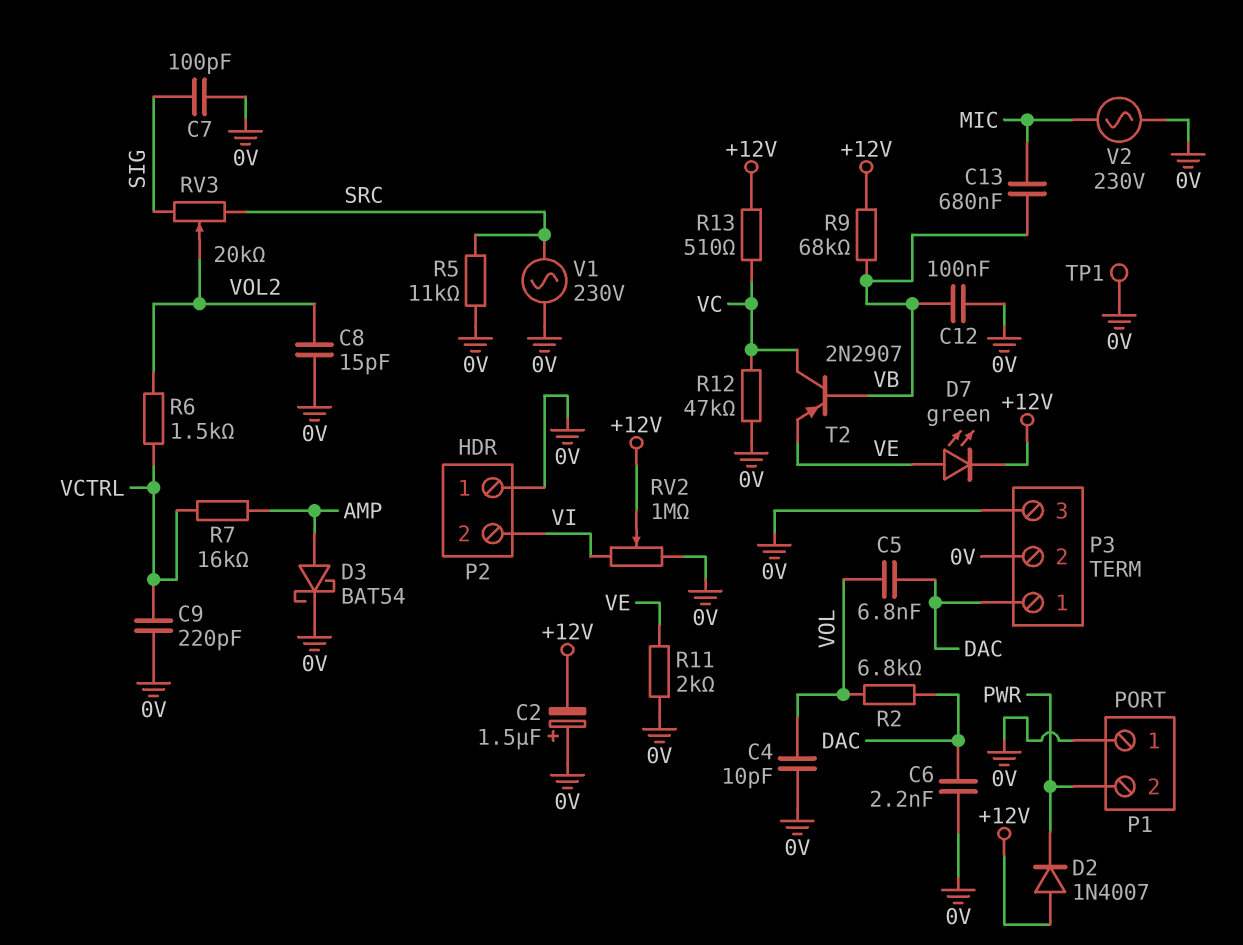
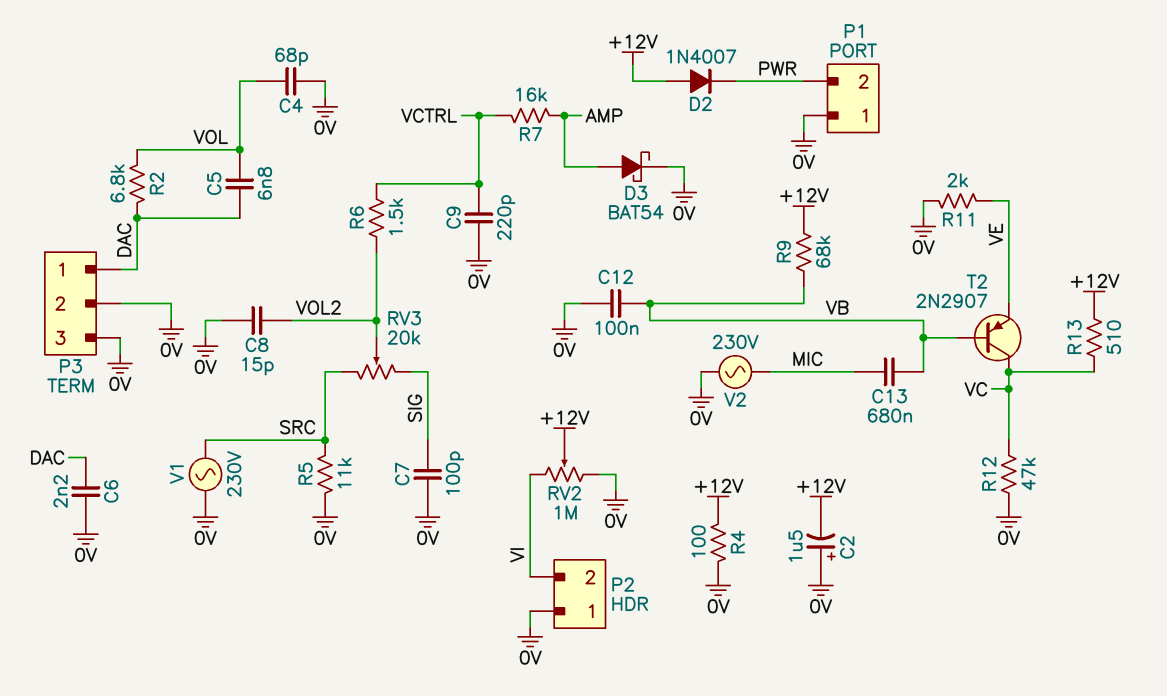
C4: 10pF (0V, VOL) -> 68pF (0V, VOL)
D7: LED green (A VE, K +12V) -> none
R4: none -> 100 (+12V, 0V)
TP1: test point (0V) -> none

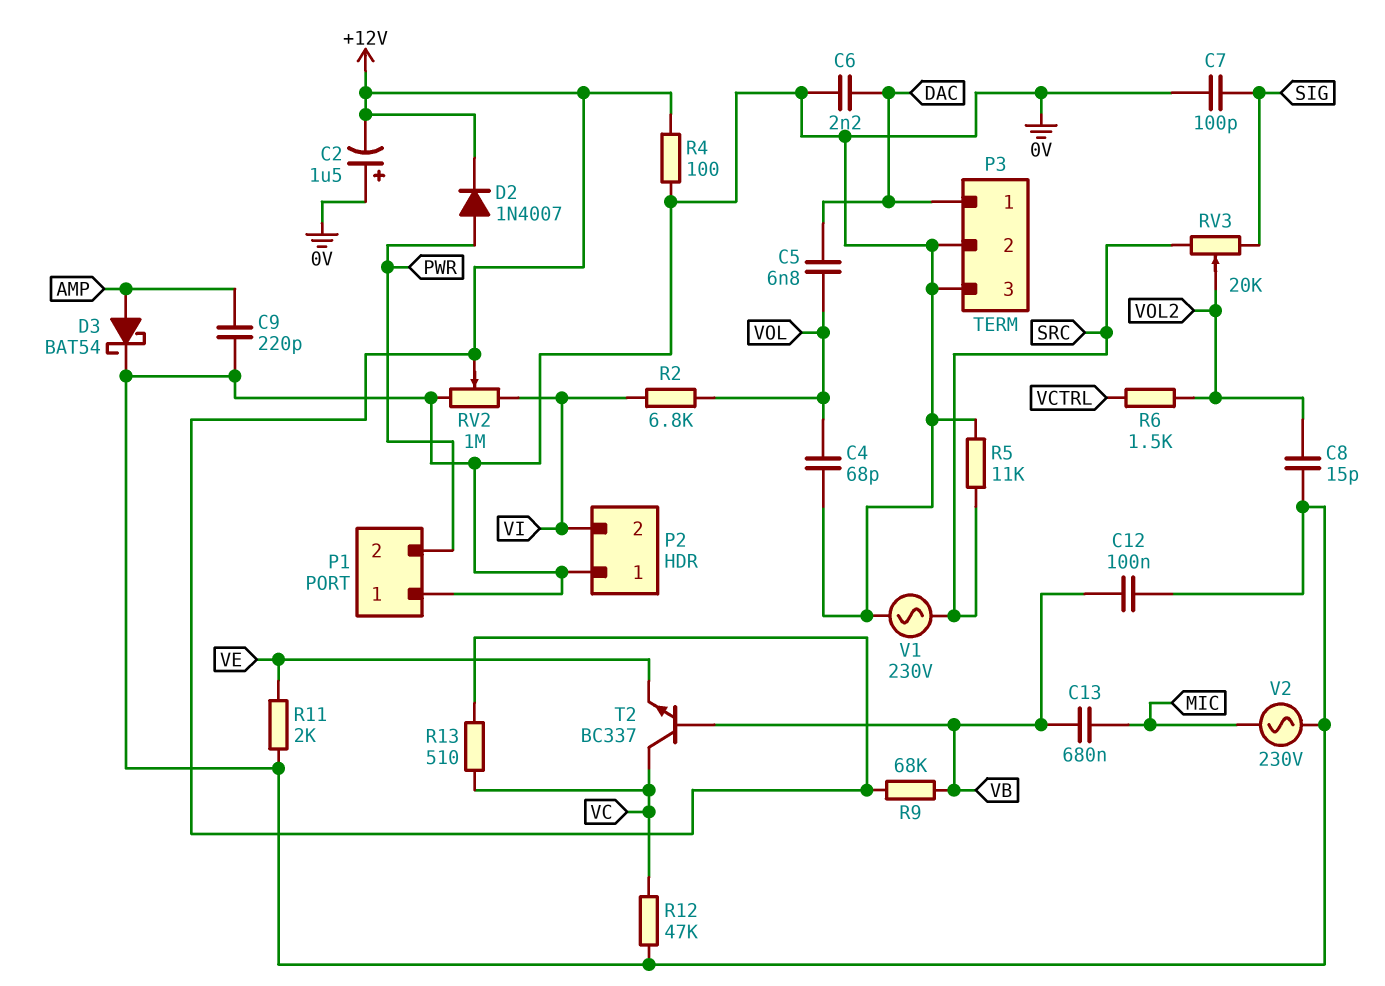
C9: 220pF (0V, VCTRL) -> 220pF (0V, AMP)
D2: diode 1N4007 (A +12V, K PWR) -> diode 1N4007 (A PWR, K +12V)
R2: 6.8k (DAC, VOL) -> 6.8k (VI, VOL)
R7: 16k (AMP, VCTRL) -> none
T2: PNP 2N2907 (B VB, C VC, E VE) -> NPN BC337 (B VB, C VC, E VE)

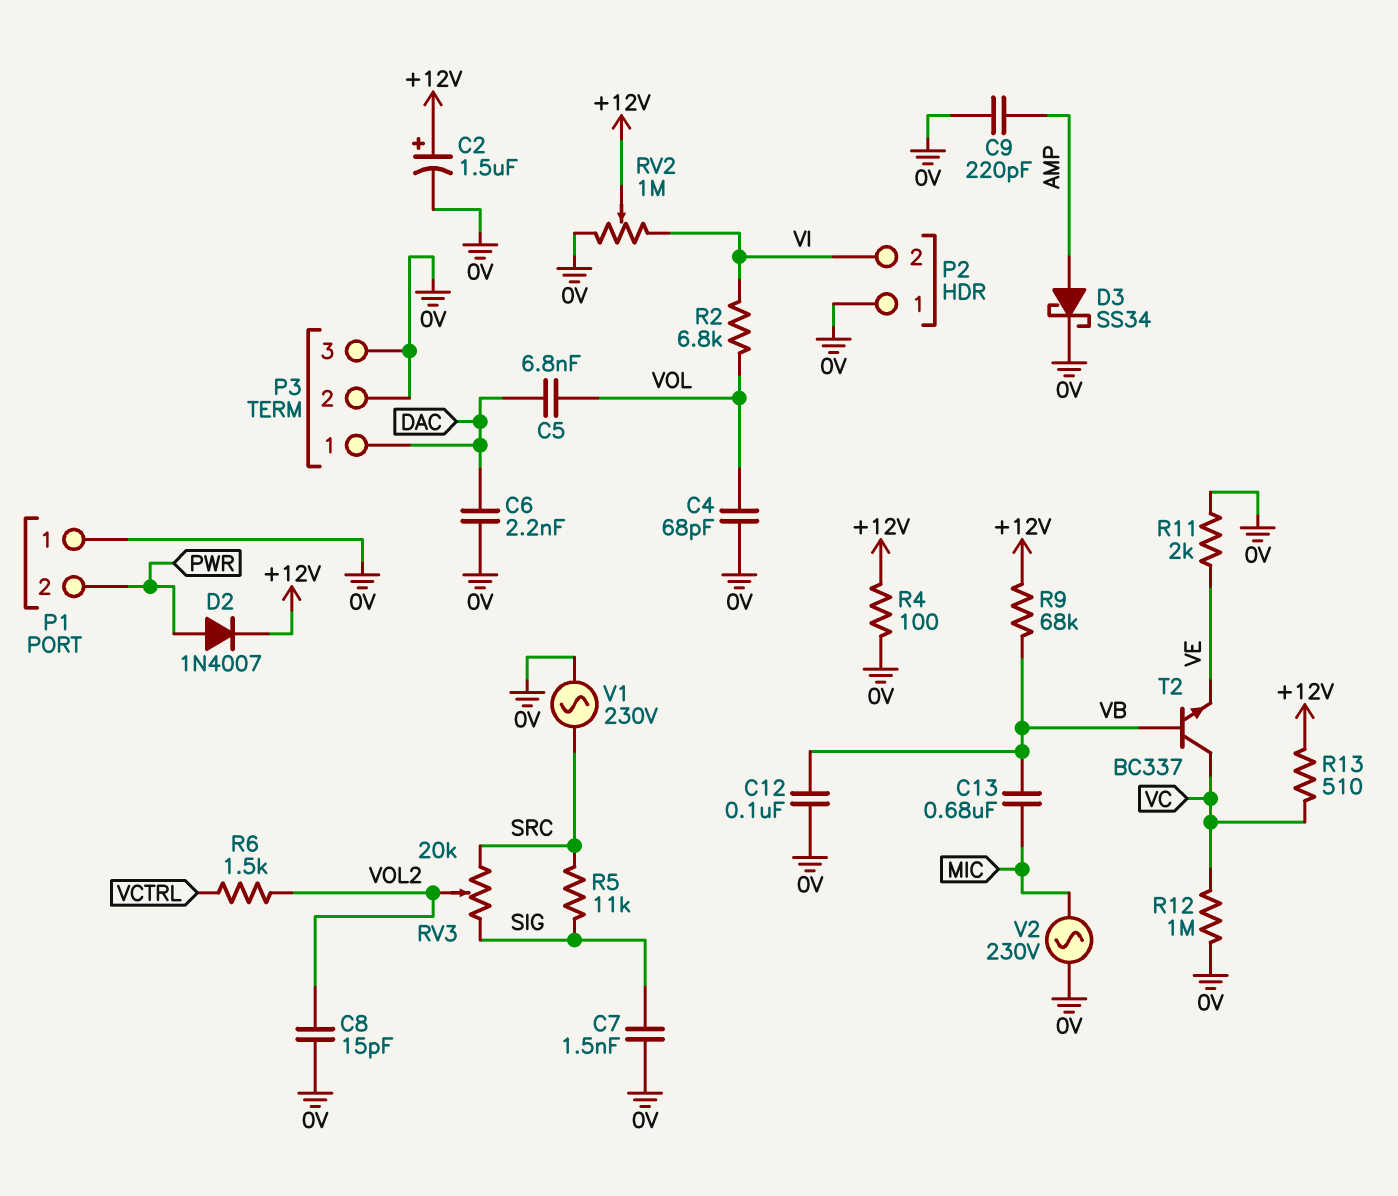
C2: 1.5uF (plus 0V, minus +12V) -> 1.5uF (plus +12V, minus 0V)
C7: 100pF (0V, SIG) -> 1.5nF (0V, SIG)
D3: schottky BAT54 (A AMP, K 0V) -> schottky SS34 (A AMP, K 0V)
R5: 11k (0V, SRC) -> 11k (SIG, SRC)
R12: 47k (0V, VC) -> 1M (0V, VC)

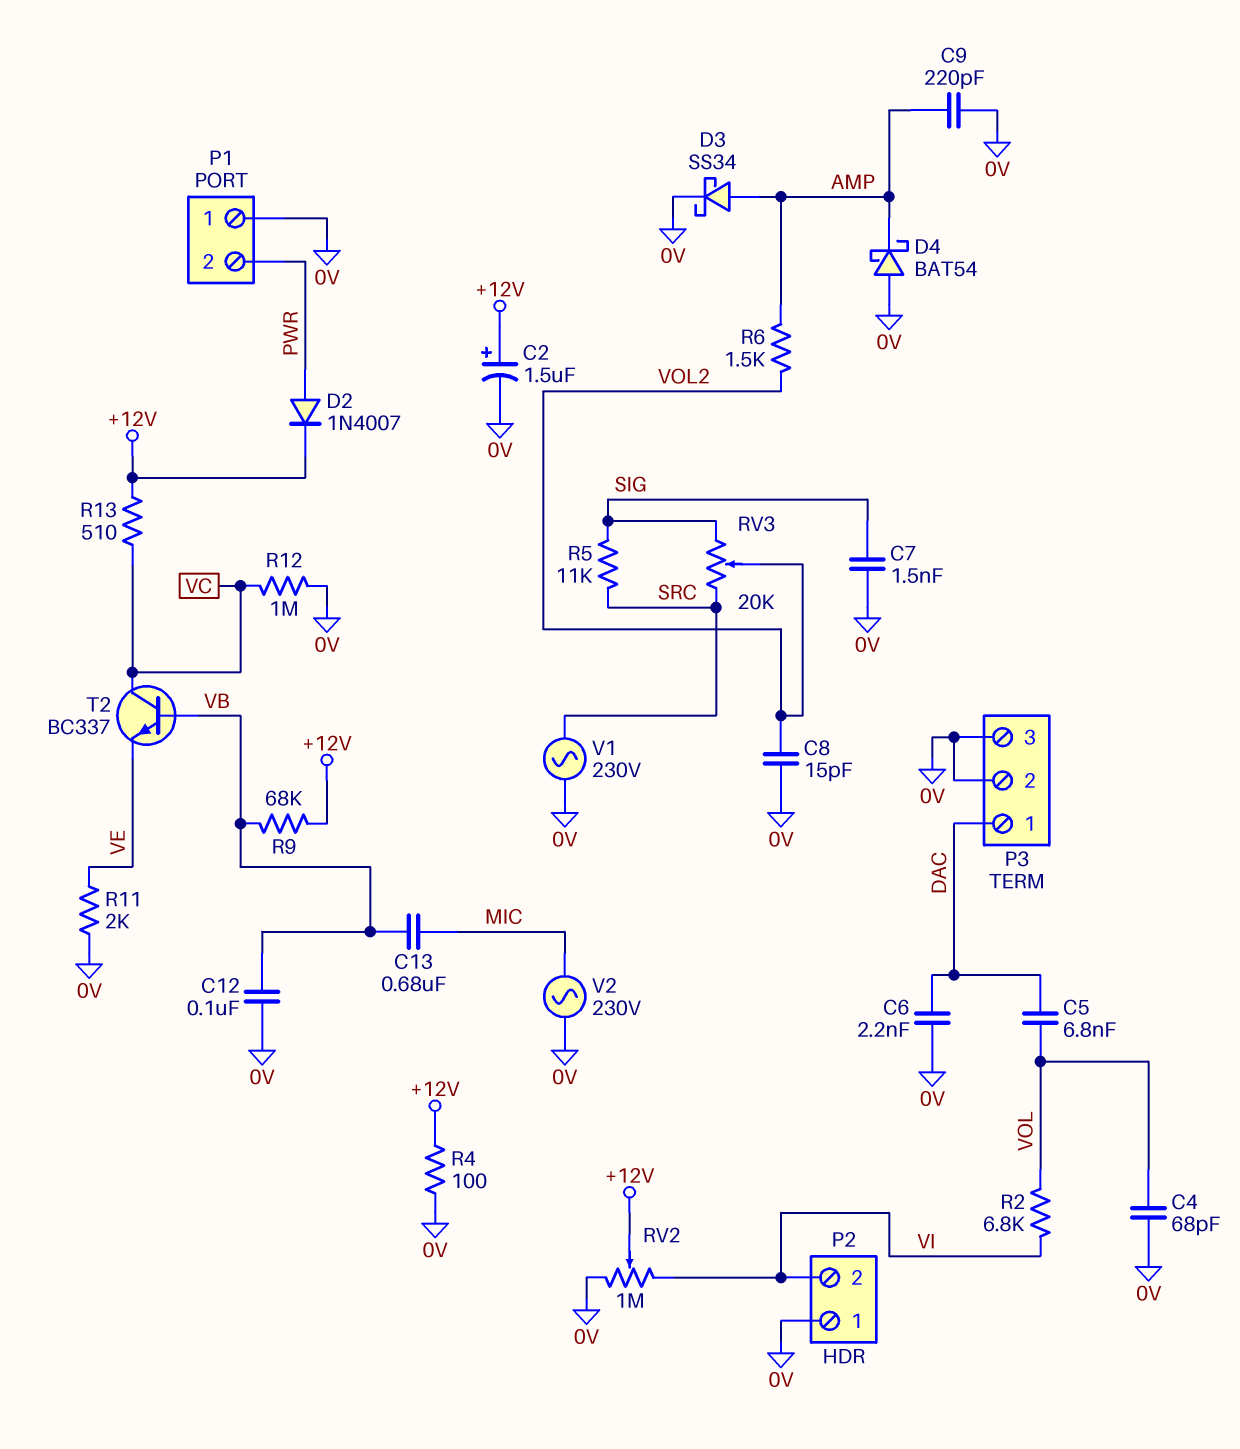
D4: none -> schottky BAT54 (A 0V, K AMP)
R6: 1.5k (VCTRL, VOL2) -> 1.5k (AMP, VOL2)

